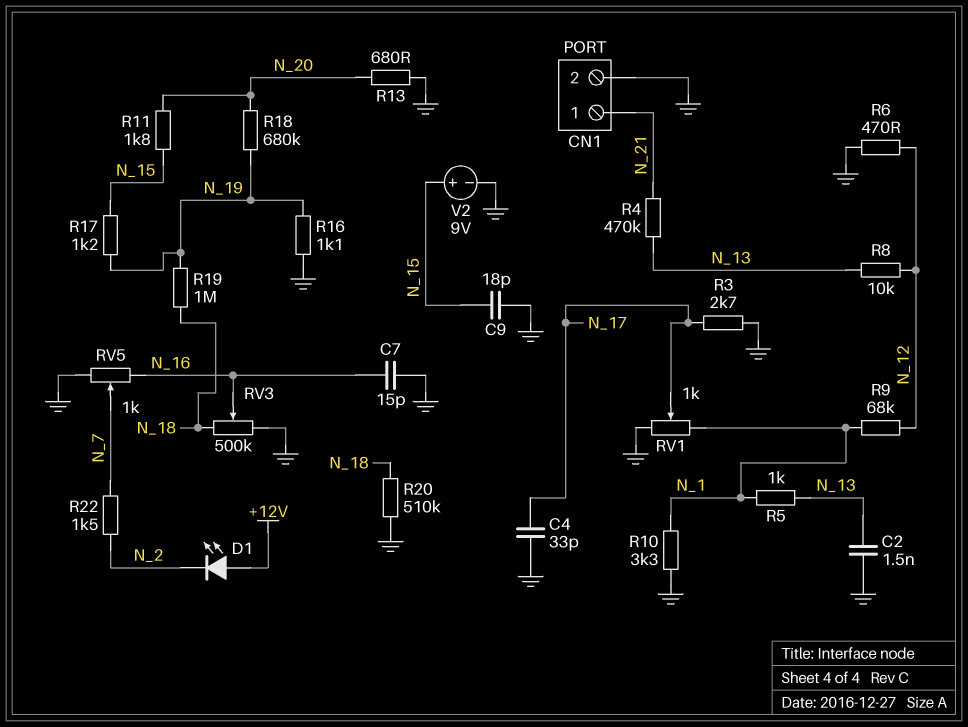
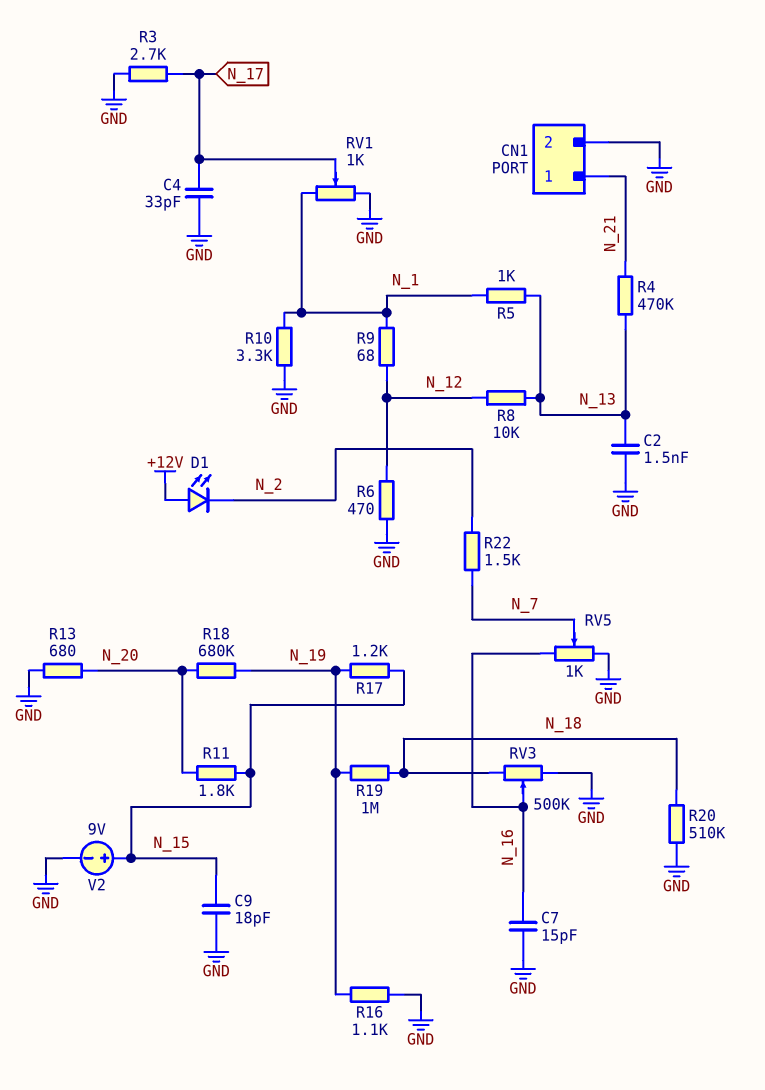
R9: 68k (N_1, N_12) -> 68 (N_1, N_12)

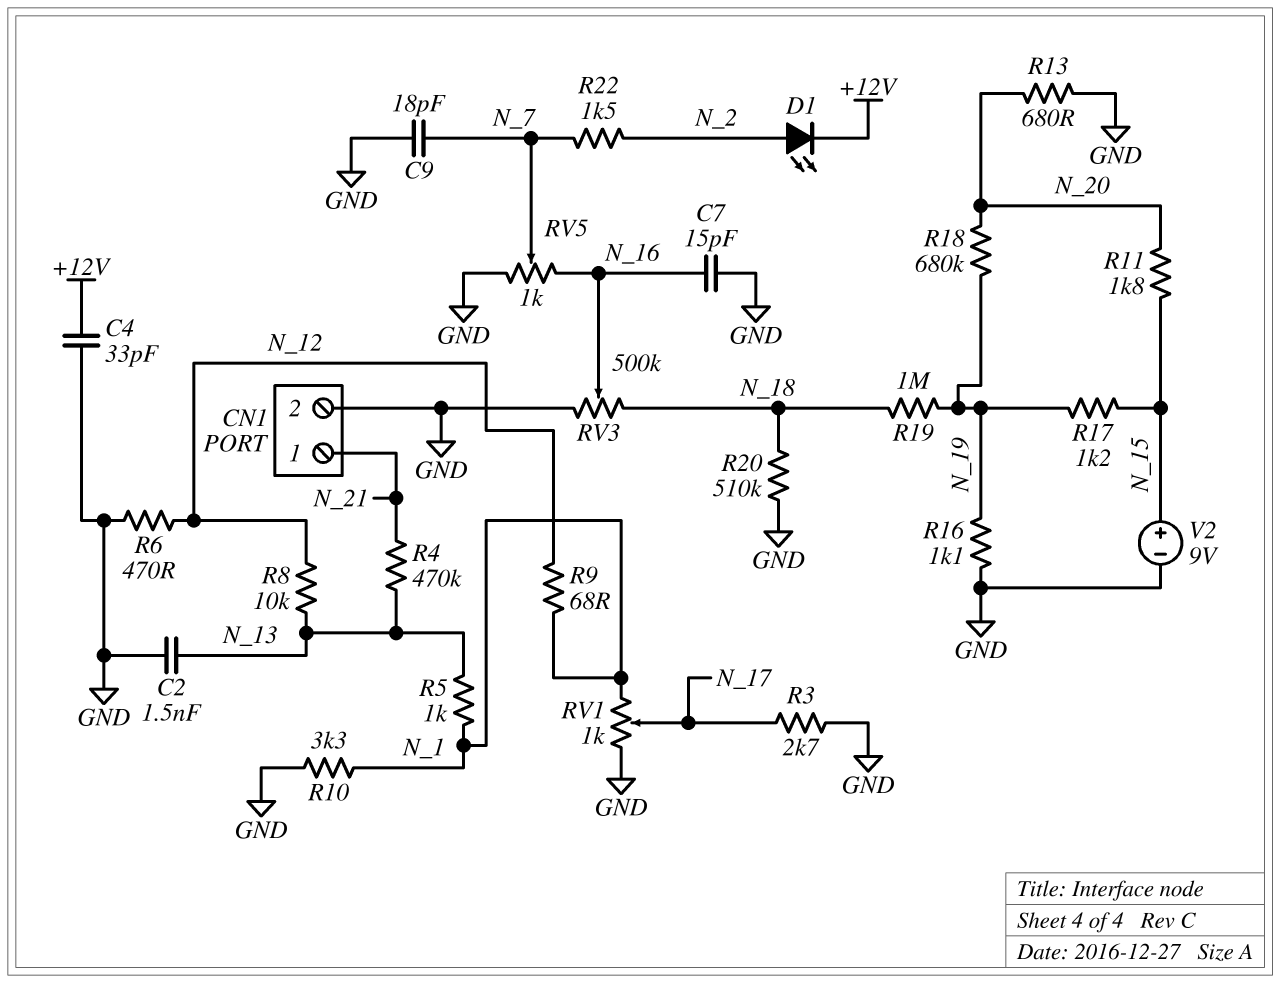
C4: 33pF (GND, N_17) -> 33pF (+12V, GND)
C9: 18pF (GND, N_15) -> 18pF (GND, N_7)
D1: LED (A +12V, K N_2) -> LED (A N_2, K +12V)

